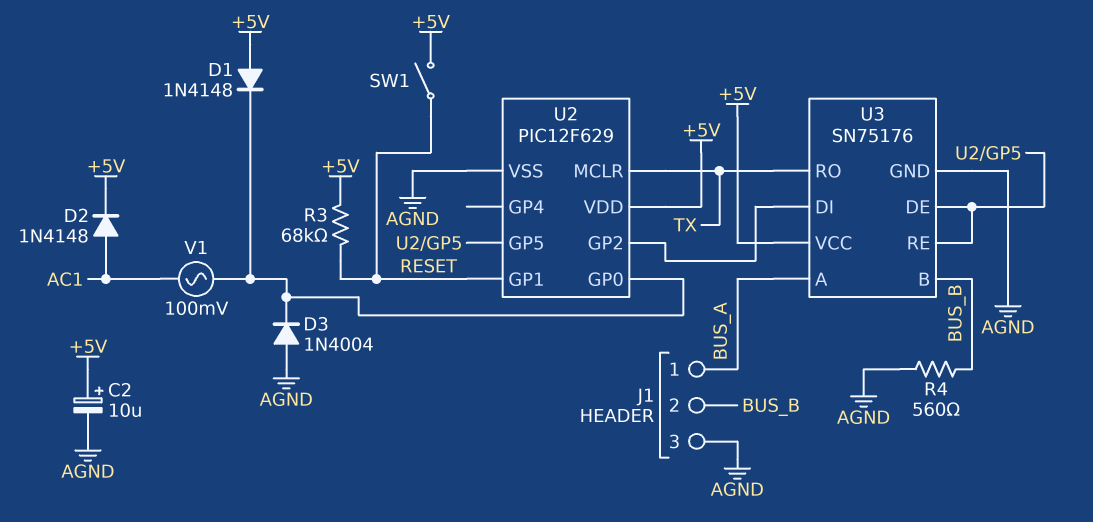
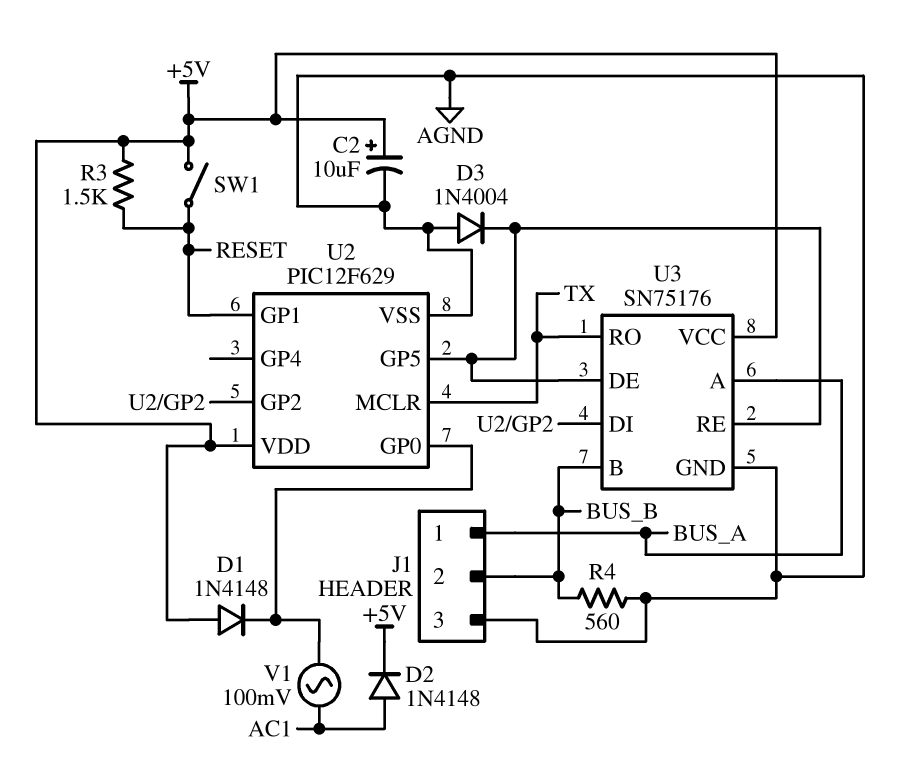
D3: diode 1N4004 (A AGND, K U2/GP0) -> diode 1N4004 (A AGND, K U2/GP5)
R3: 68k (+5V, RESET) -> 1.5k (+5V, RESET)

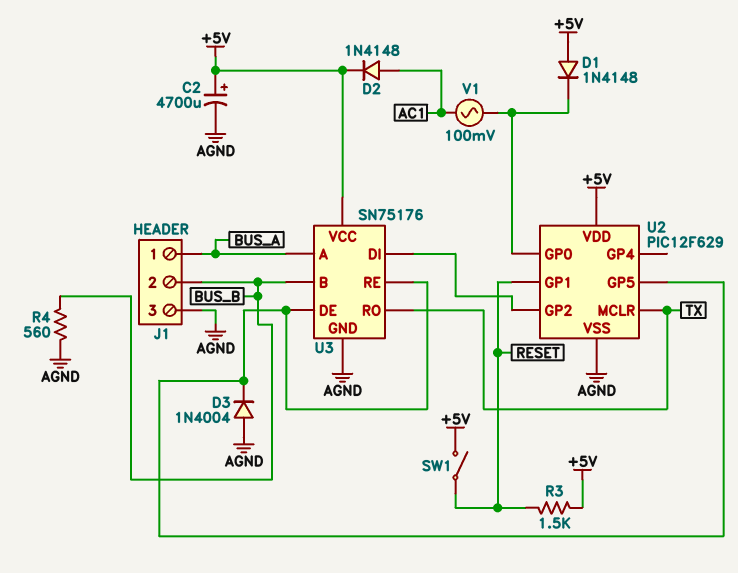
C2: 10uF (plus +5V, minus AGND) -> 4700uF (plus +5V, minus AGND)

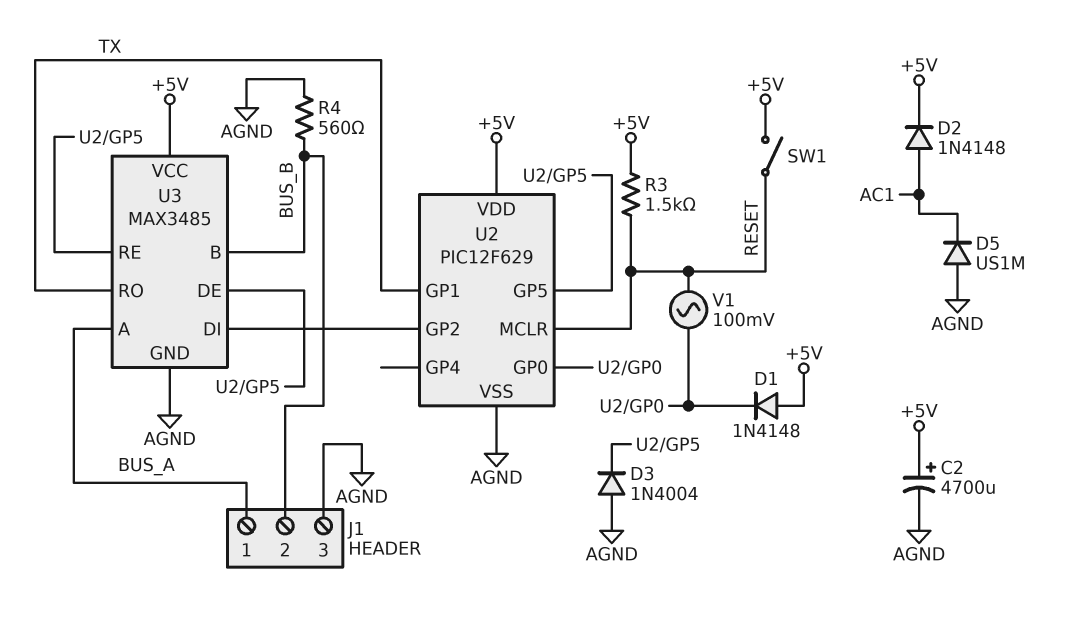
D5: none -> diode US1M (A AGND, K AC1)
U2 pin GP1: RESET -> TX
U2 pin MCLR: TX -> RESET
U3: SN75176 -> MAX3485
V1: AC 100mV (AC1, U2/GP0) -> AC 100mV (RESET, U2/GP0)

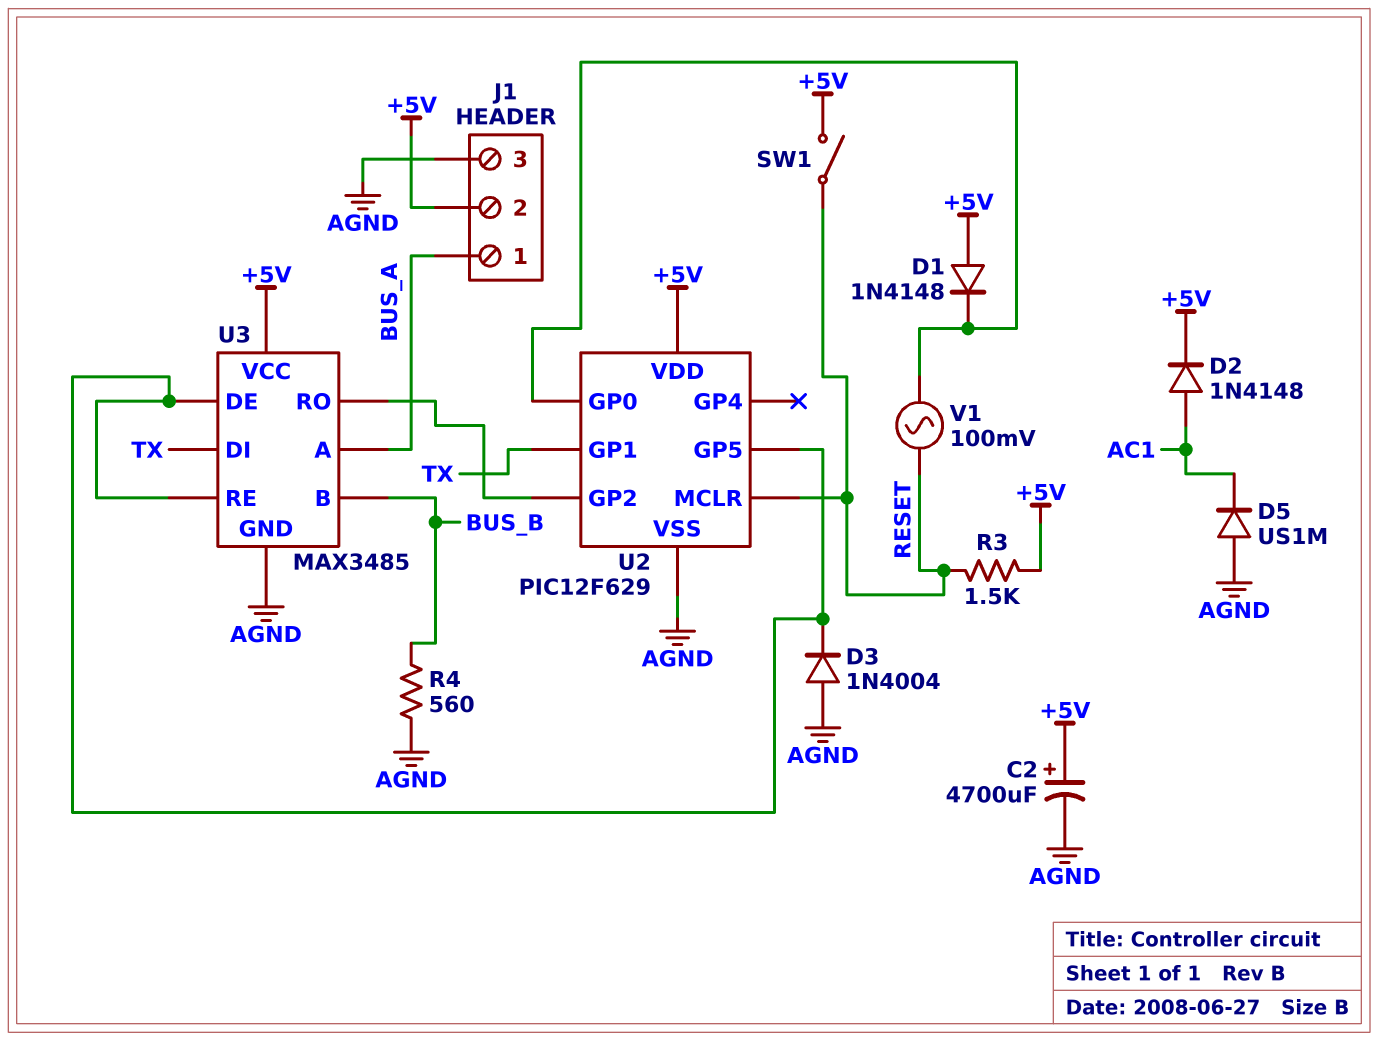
J1 pin 2: BUS_B -> +5V
U3 pin DI: U2/GP2 -> TX
U3 pin RO: TX -> U2/GP2

